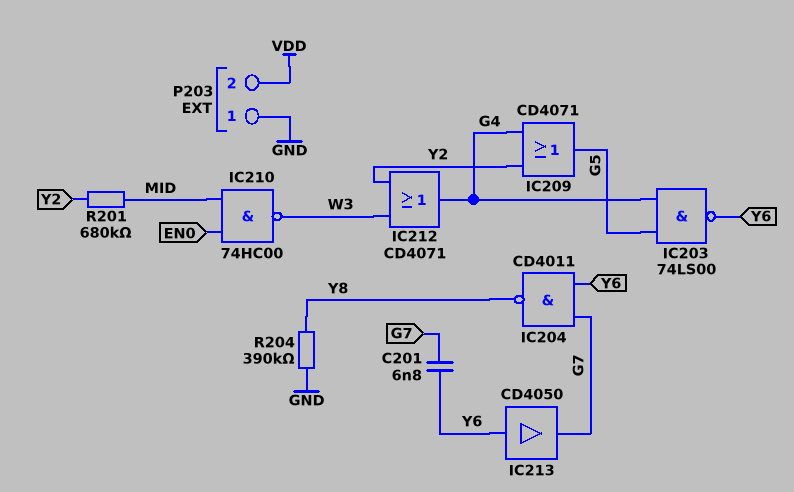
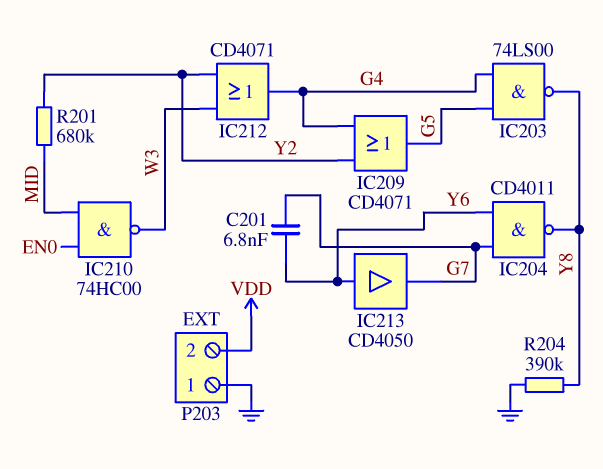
IC203: NAND 74LS00 (in G4, in G5, out Y6) -> NAND 74LS00 (in G4, in G5, out Y8)

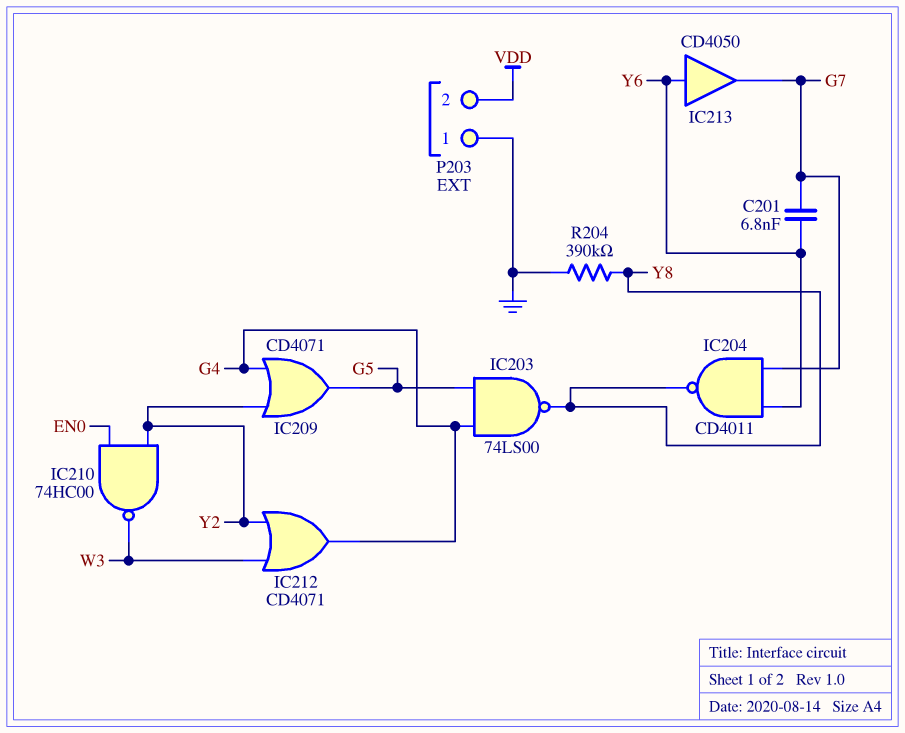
IC210: NAND 74HC00 (in EN0, in MID, out W3) -> NAND 74HC00 (in EN0, in Y2, out W3)
R201: 680k (MID, Y2) -> none

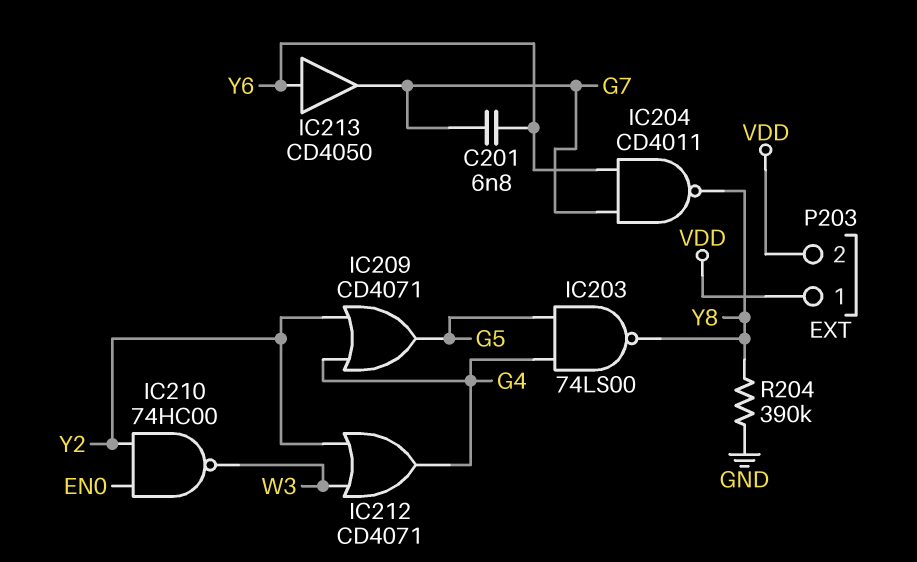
P203 pin 1: GND -> VDD

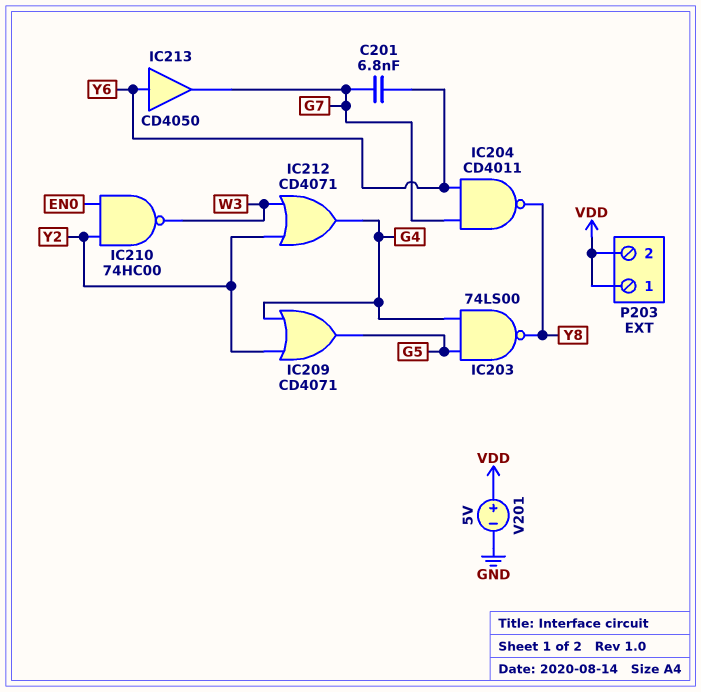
R204: 390k (GND, Y8) -> none
V201: none -> 5V (plus VDD, minus GND)

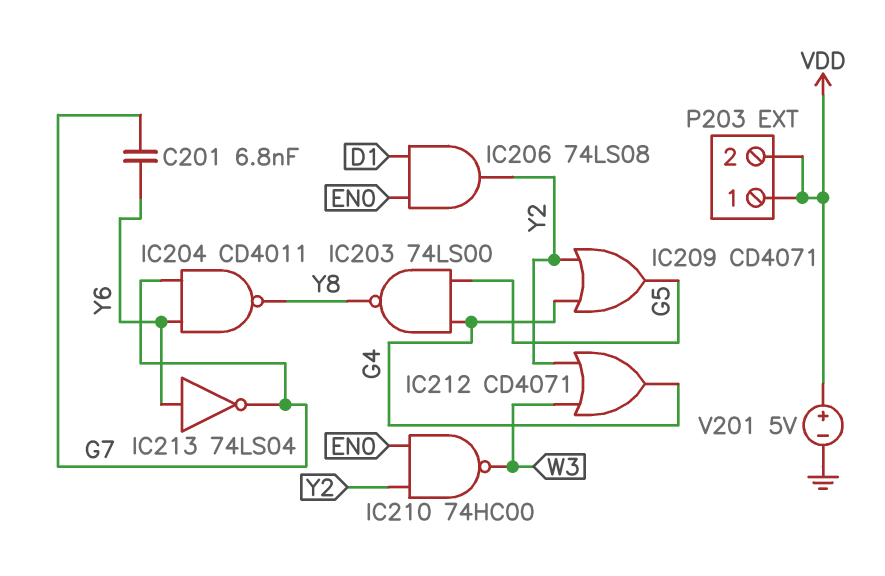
IC206: none -> AND 74LS08 (in D1, in EN0, out Y2)
IC213: buffer CD4050 (in Y6, out G7) -> NOT 74LS04 (in Y6, out G7)

